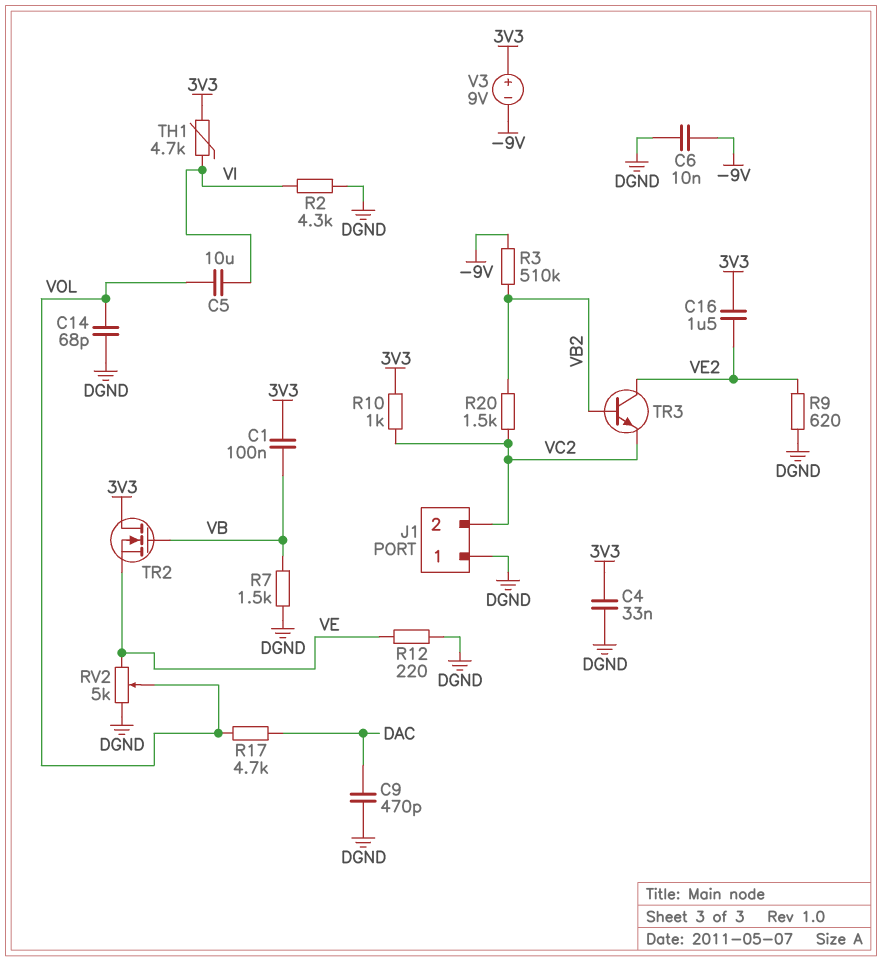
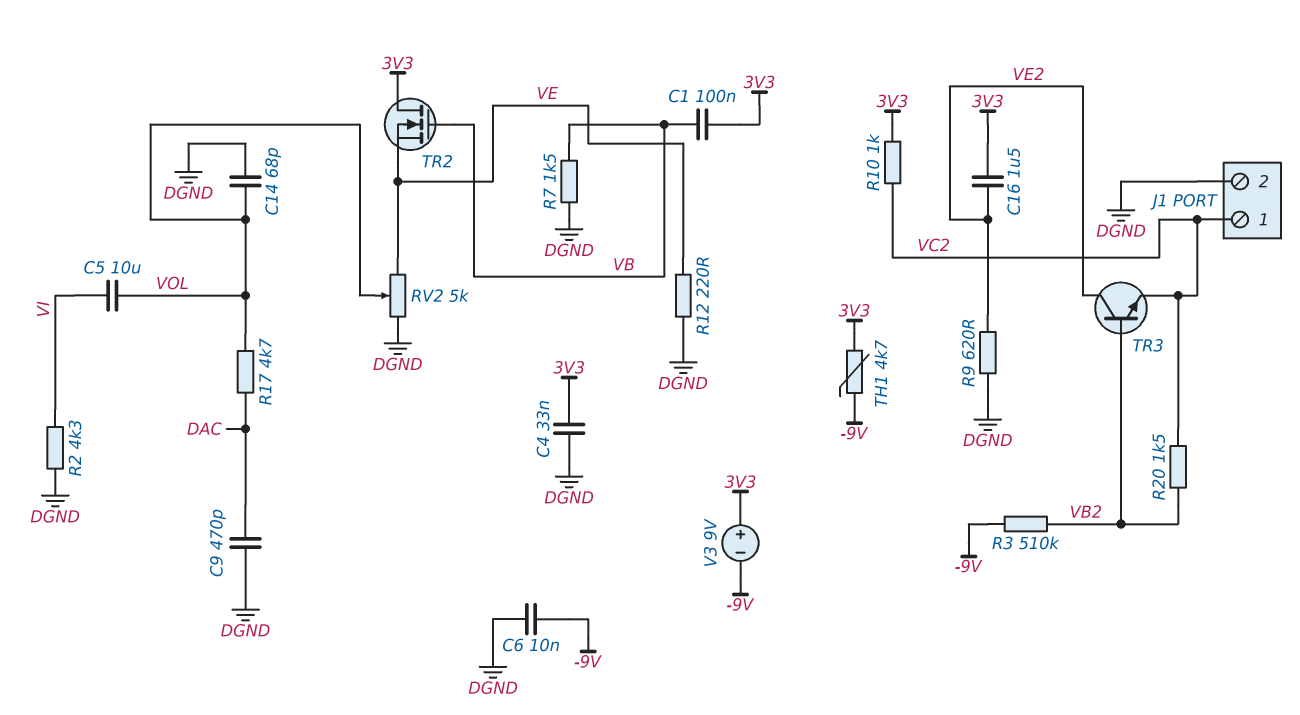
J1 pin 1: DGND -> VC2
J1 pin 2: VC2 -> DGND
TH1: 4.7k (3V3, VI) -> 4.7k (-9V, 3V3)

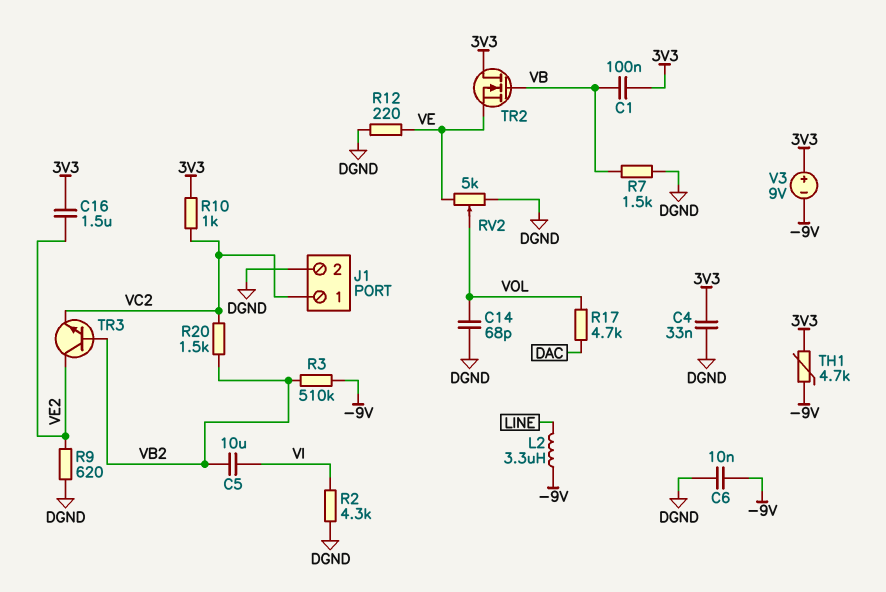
C5: 10uF (VI, VOL) -> 10uF (VB2, VI)
C9: 470pF (DAC, DGND) -> none
L2: none -> 3.3uH (-9V, LINE)

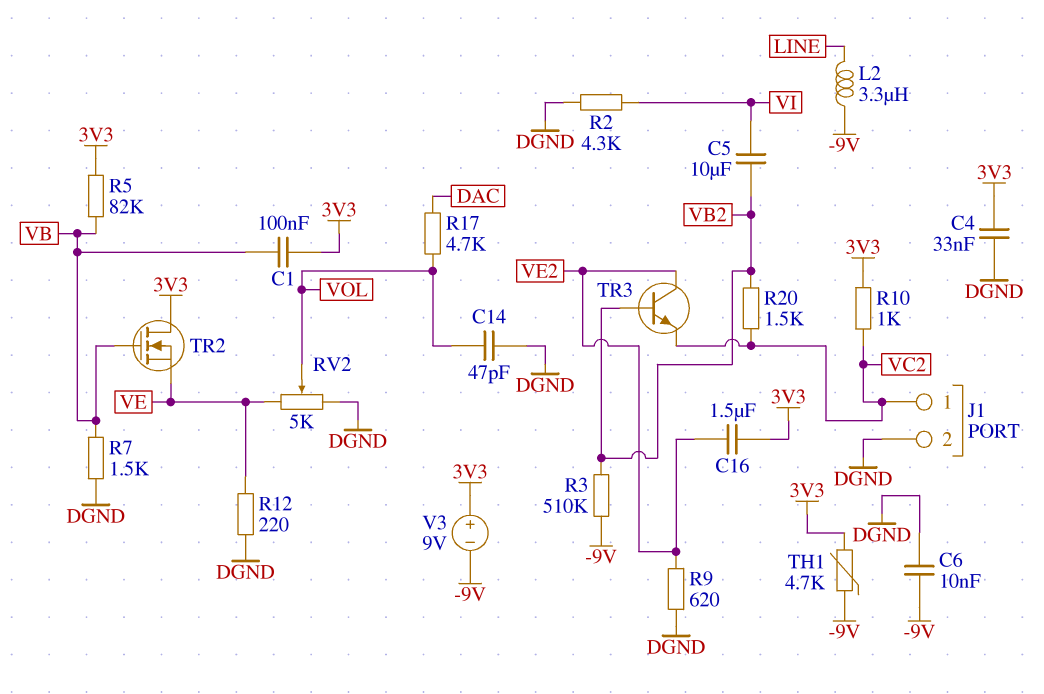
C14: 68pF (DGND, VOL) -> 47pF (DGND, VOL)
R5: none -> 82k (3V3, VB)

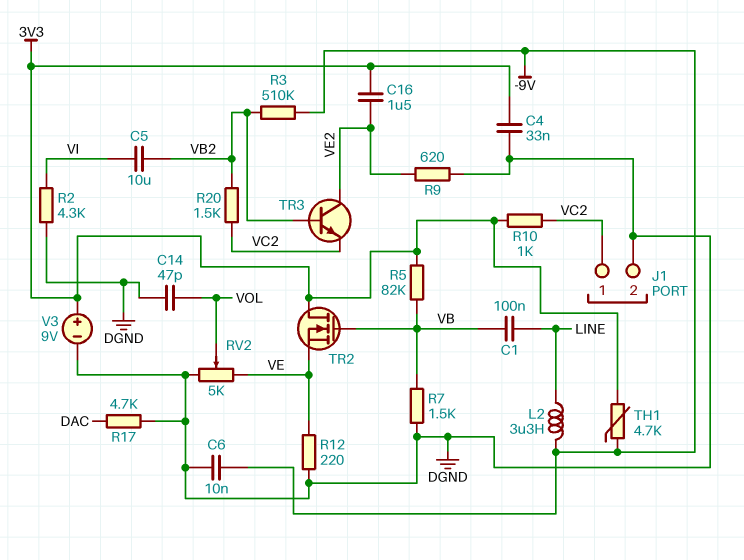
C1: 100nF (3V3, VB) -> 100nF (LINE, VB)
R17: 4.7k (DAC, VOL) -> 4.7k (DAC, DGND)
V3: 9V (plus 3V3, minus -9V) -> 9V (plus 3V3, minus DGND)

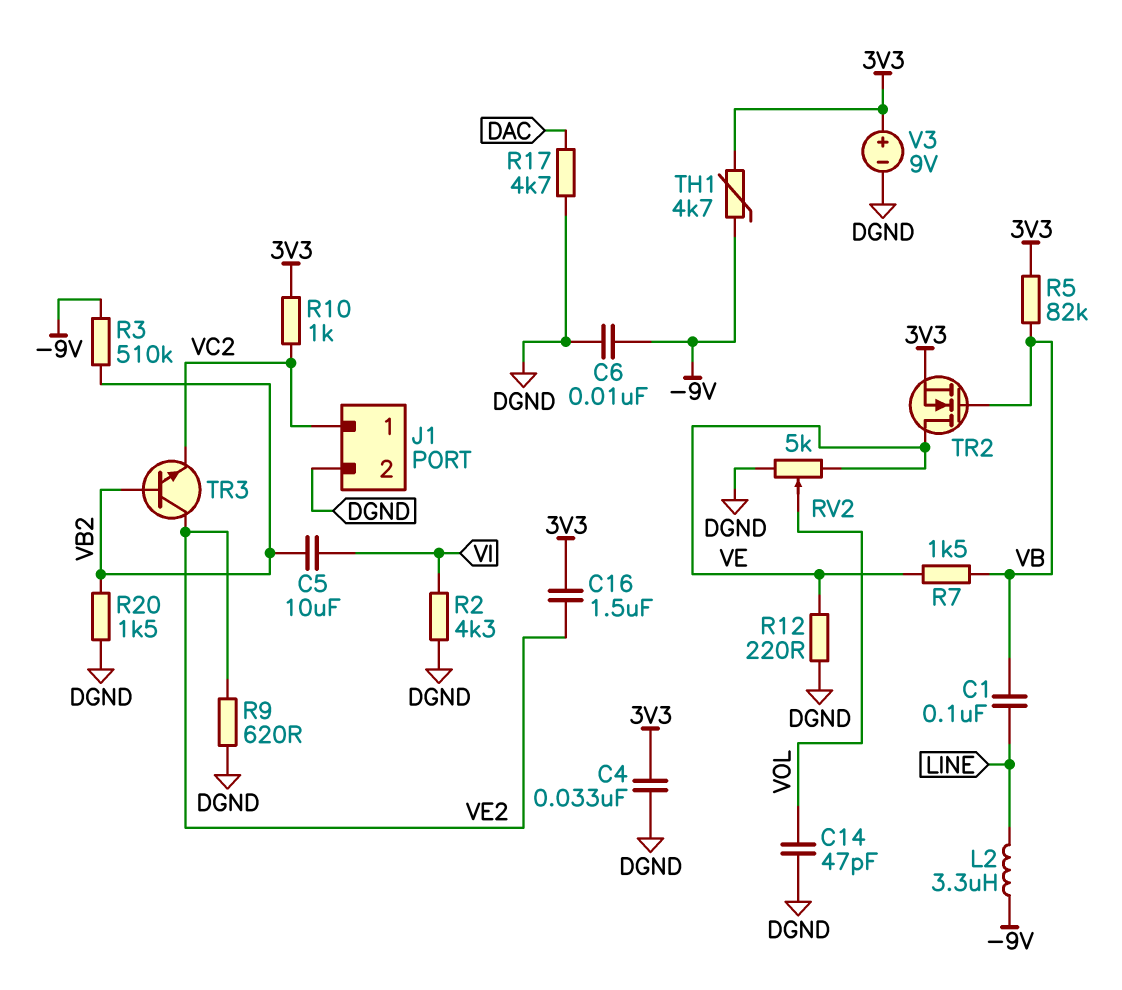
R7: 1.5k (DGND, VB) -> 1.5k (VB, VE)
R20: 1.5k (VB2, VC2) -> 1.5k (DGND, VB2)
TR2: NMOS (G VB, D 3V3, S VE) -> NMOS (G VB, D VE, S 3V3)

